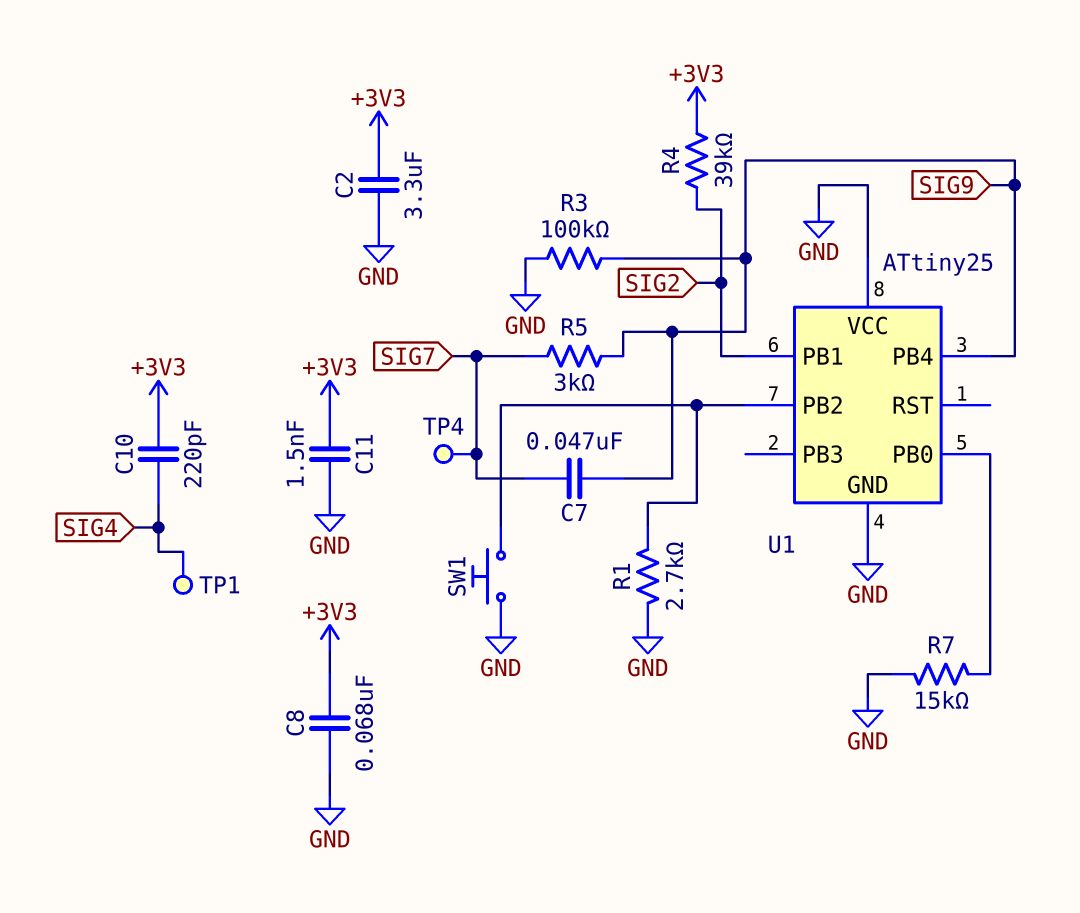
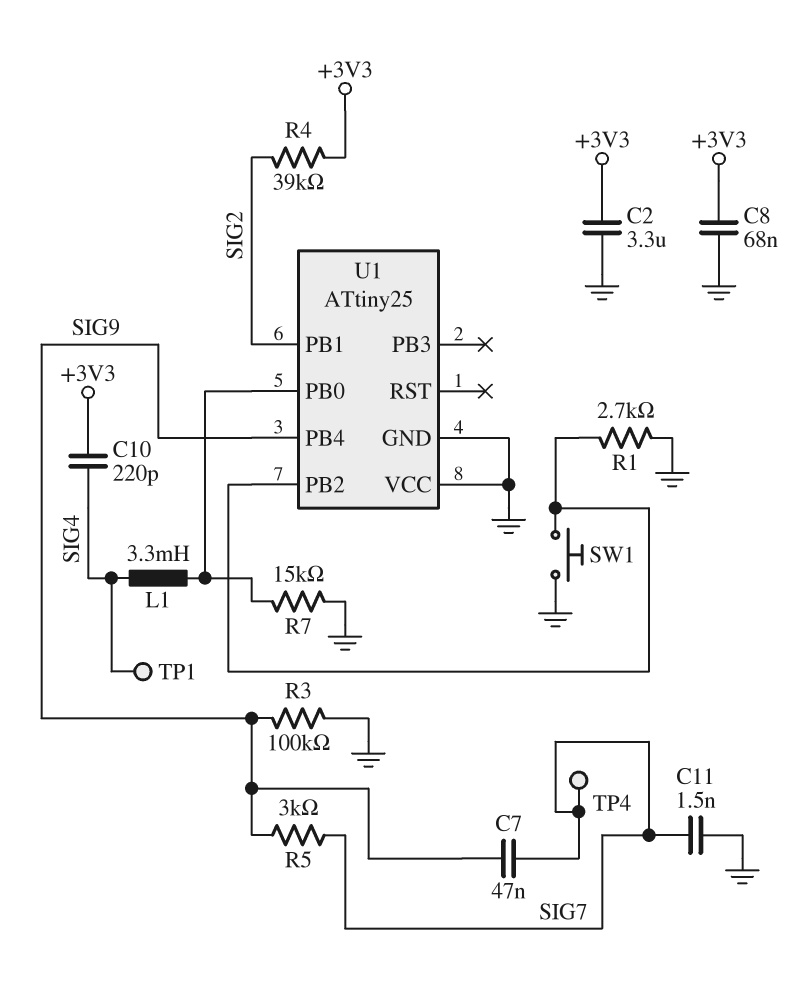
C11: 1.5nF (+3V3, GND) -> 1.5nF (GND, SIG7)
L1: none -> 3.3mH (SIG4, U1/PB0)

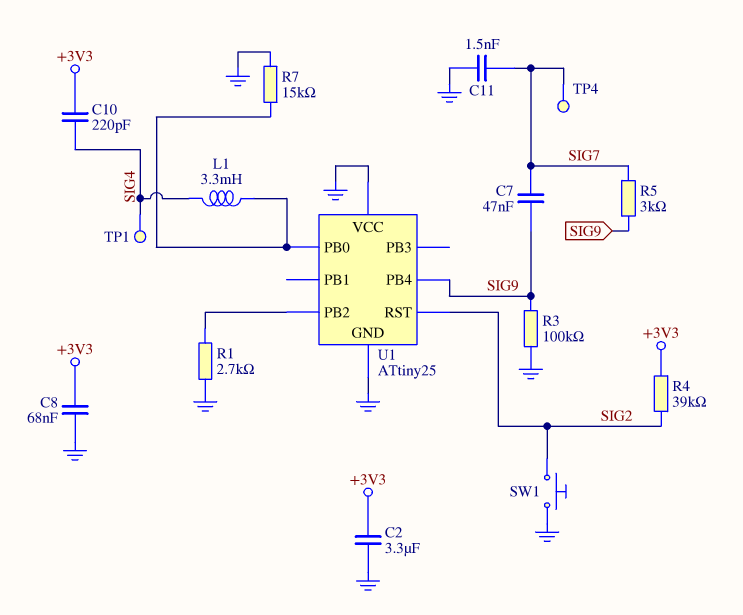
SW1: button (GND, U1/PB2) -> button (GND, SIG2)
U1 pin PB1: SIG2 -> none
U1 pin RST: none -> SIG2

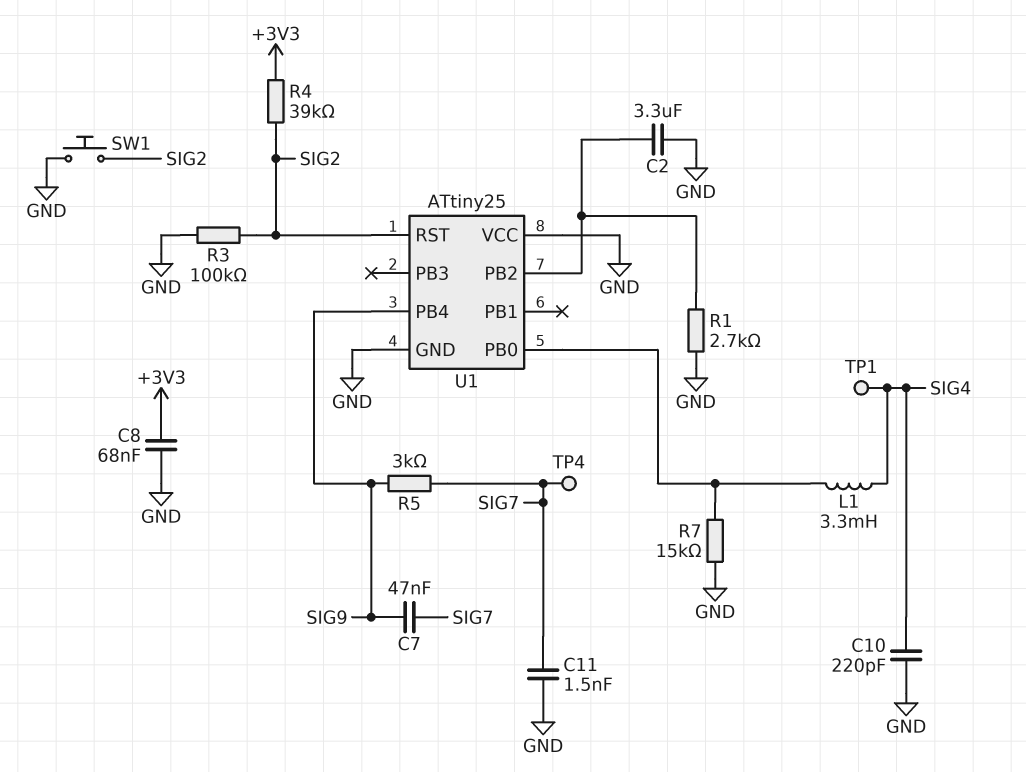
C2: 3.3uF (+3V3, GND) -> 3.3uF (GND, U1/PB2)
C10: 220pF (+3V3, SIG4) -> 220pF (GND, SIG4)
R3: 100k (GND, SIG9) -> 100k (GND, SIG2)

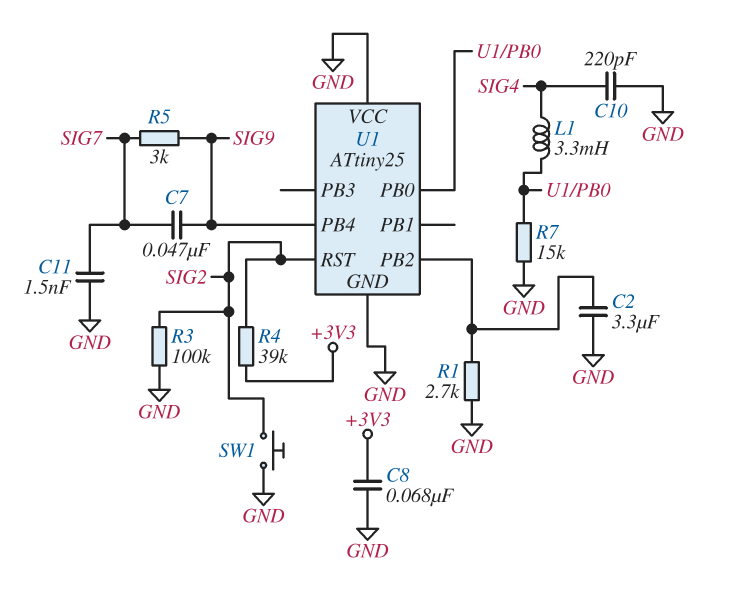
TP1: test point (SIG4) -> none
TP4: test point (SIG7) -> none

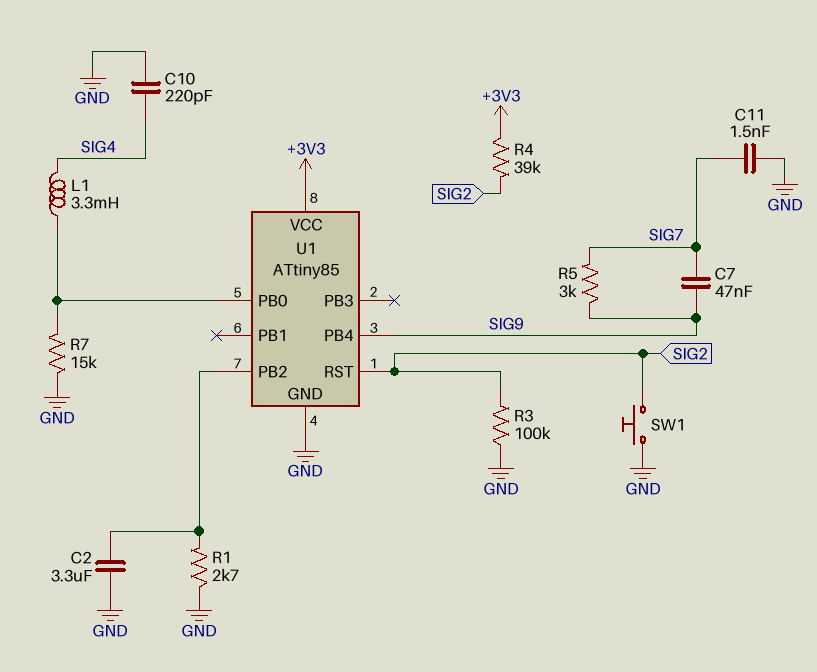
C8: 68nF (+3V3, GND) -> none
U1: ATtiny25 -> ATtiny85
U1 pin VCC: GND -> +3V3

